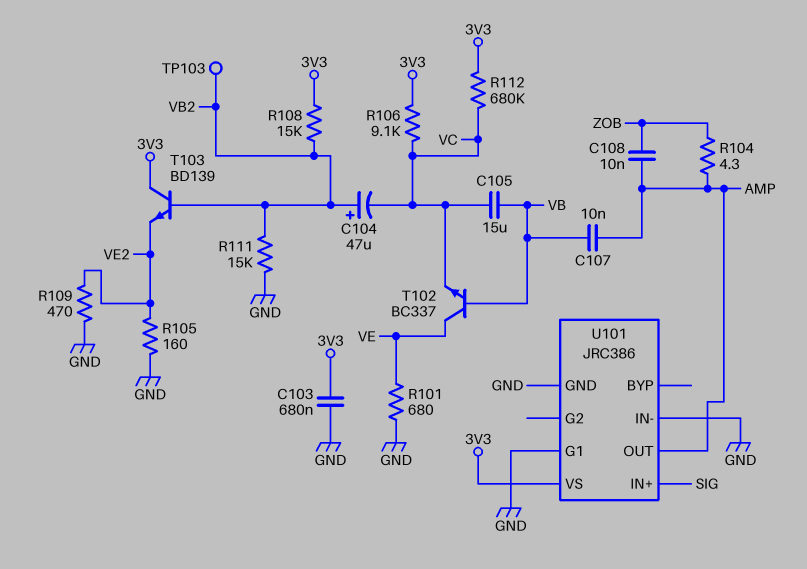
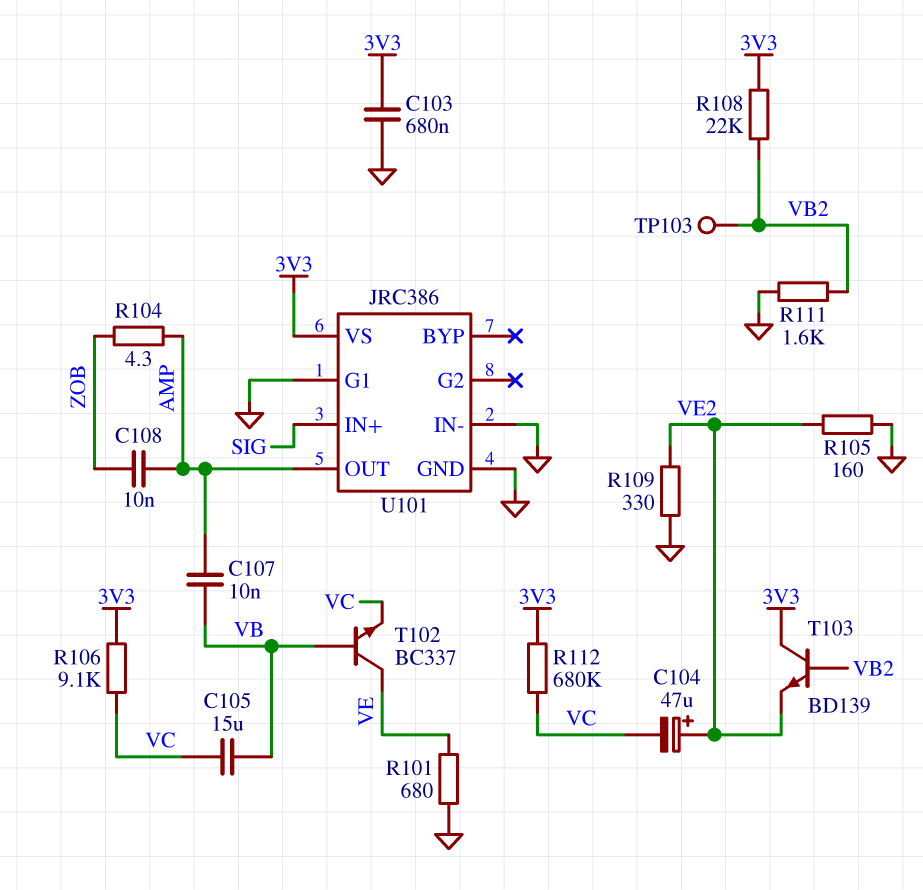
C104: 47uF (plus VB2, minus VC) -> 47uF (plus VE2, minus VC)
R108: 15k (3V3, VB2) -> 22k (3V3, VB2)
R109: 470 (GND, VE2) -> 330 (GND, VE2)
R111: 15k (GND, VB2) -> 1.6k (GND, VB2)

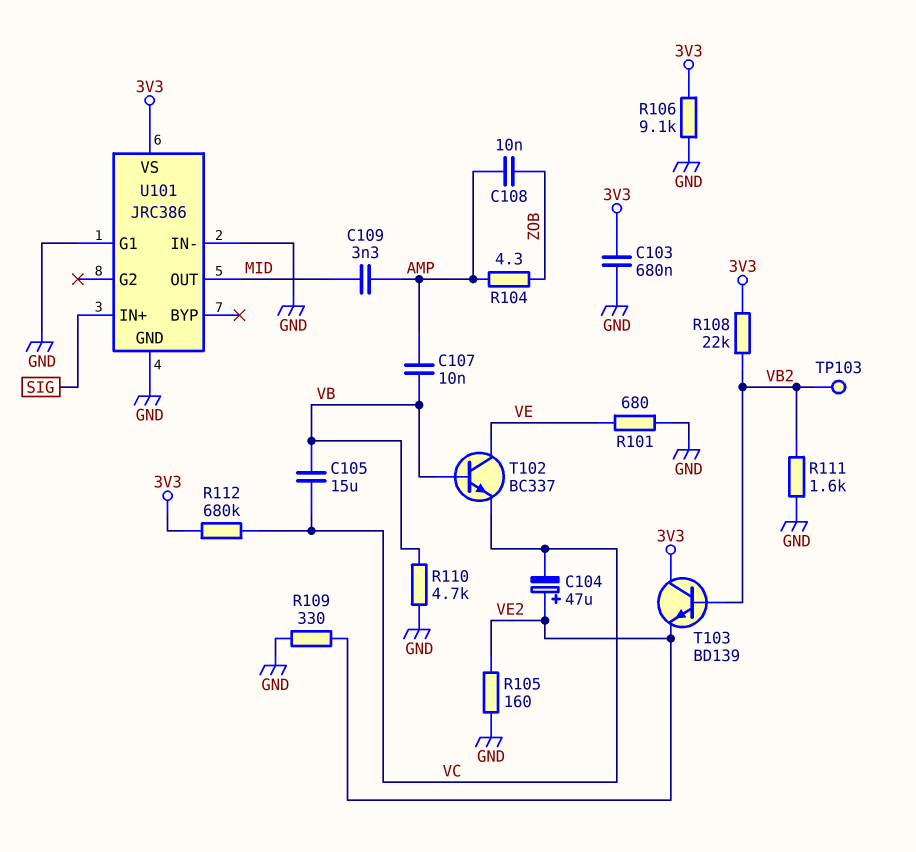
C109: none -> 3.3nF (AMP, MID)
R106: 9.1k (3V3, VC) -> 9.1k (3V3, GND)
R110: none -> 4.7k (GND, VB)
U101 pin OUT: AMP -> MID

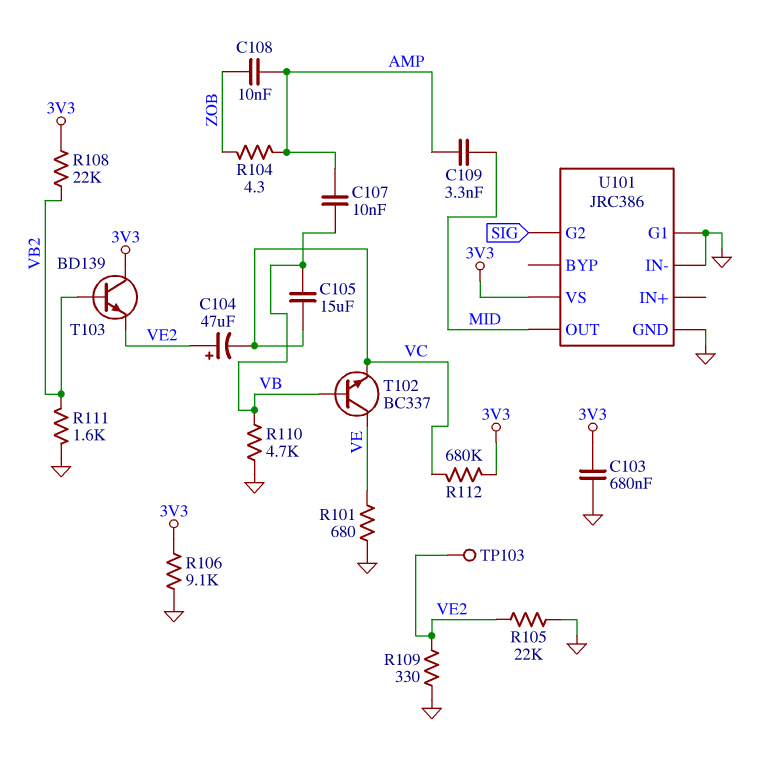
R105: 160 (GND, VE2) -> 22k (GND, VE2)
TP103: test point (VB2) -> test point (VE2)
U101 pin G2: none -> SIG
U101 pin IN+: SIG -> none

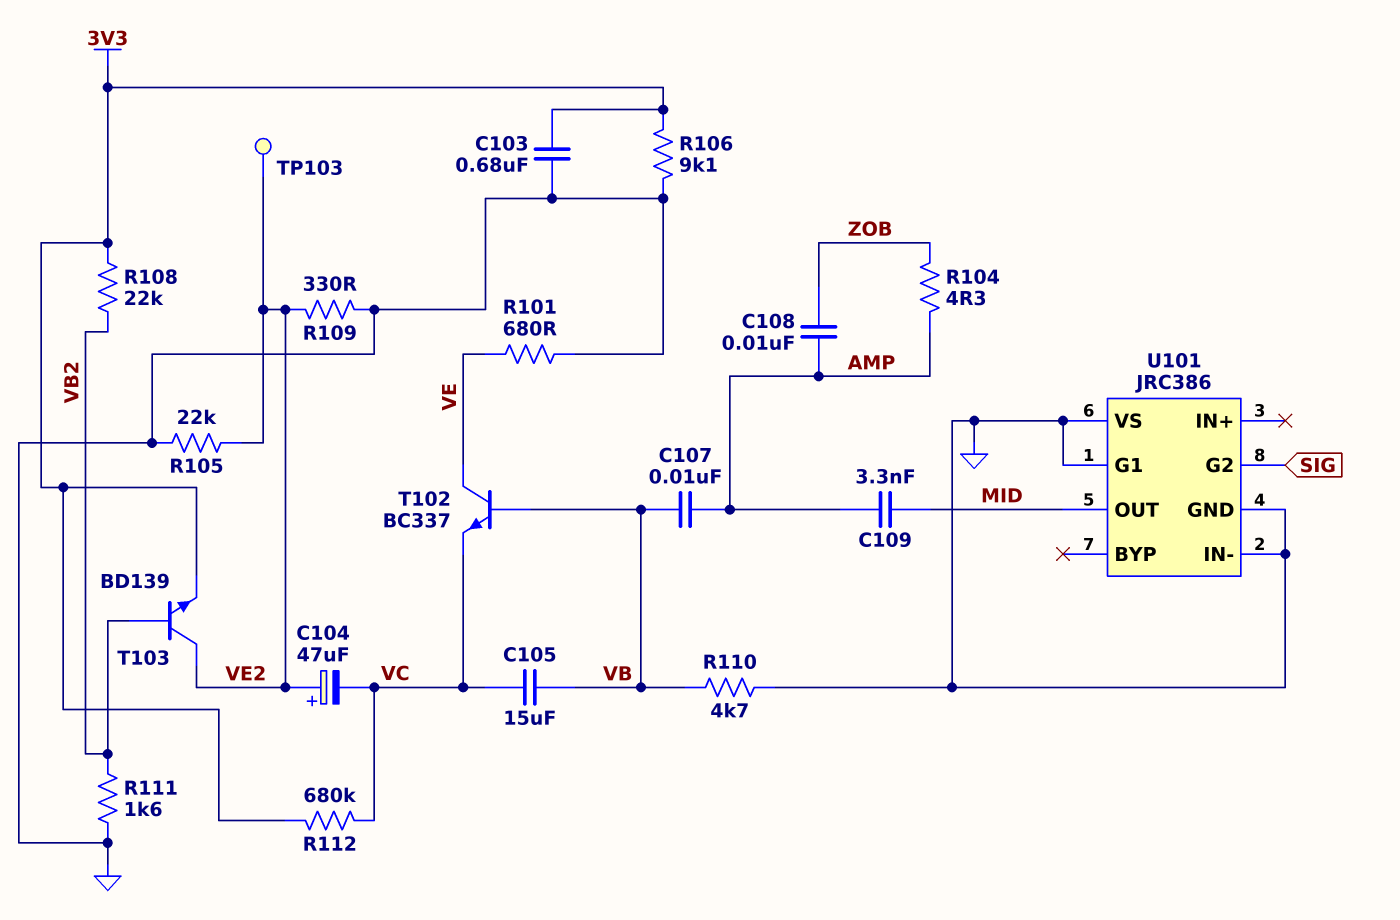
T103: NPN BD139 (B VB2, C 3V3, E VE2) -> NPN BD139 (B VB2, C VE2, E 3V3)
U101 pin VS: 3V3 -> GND

